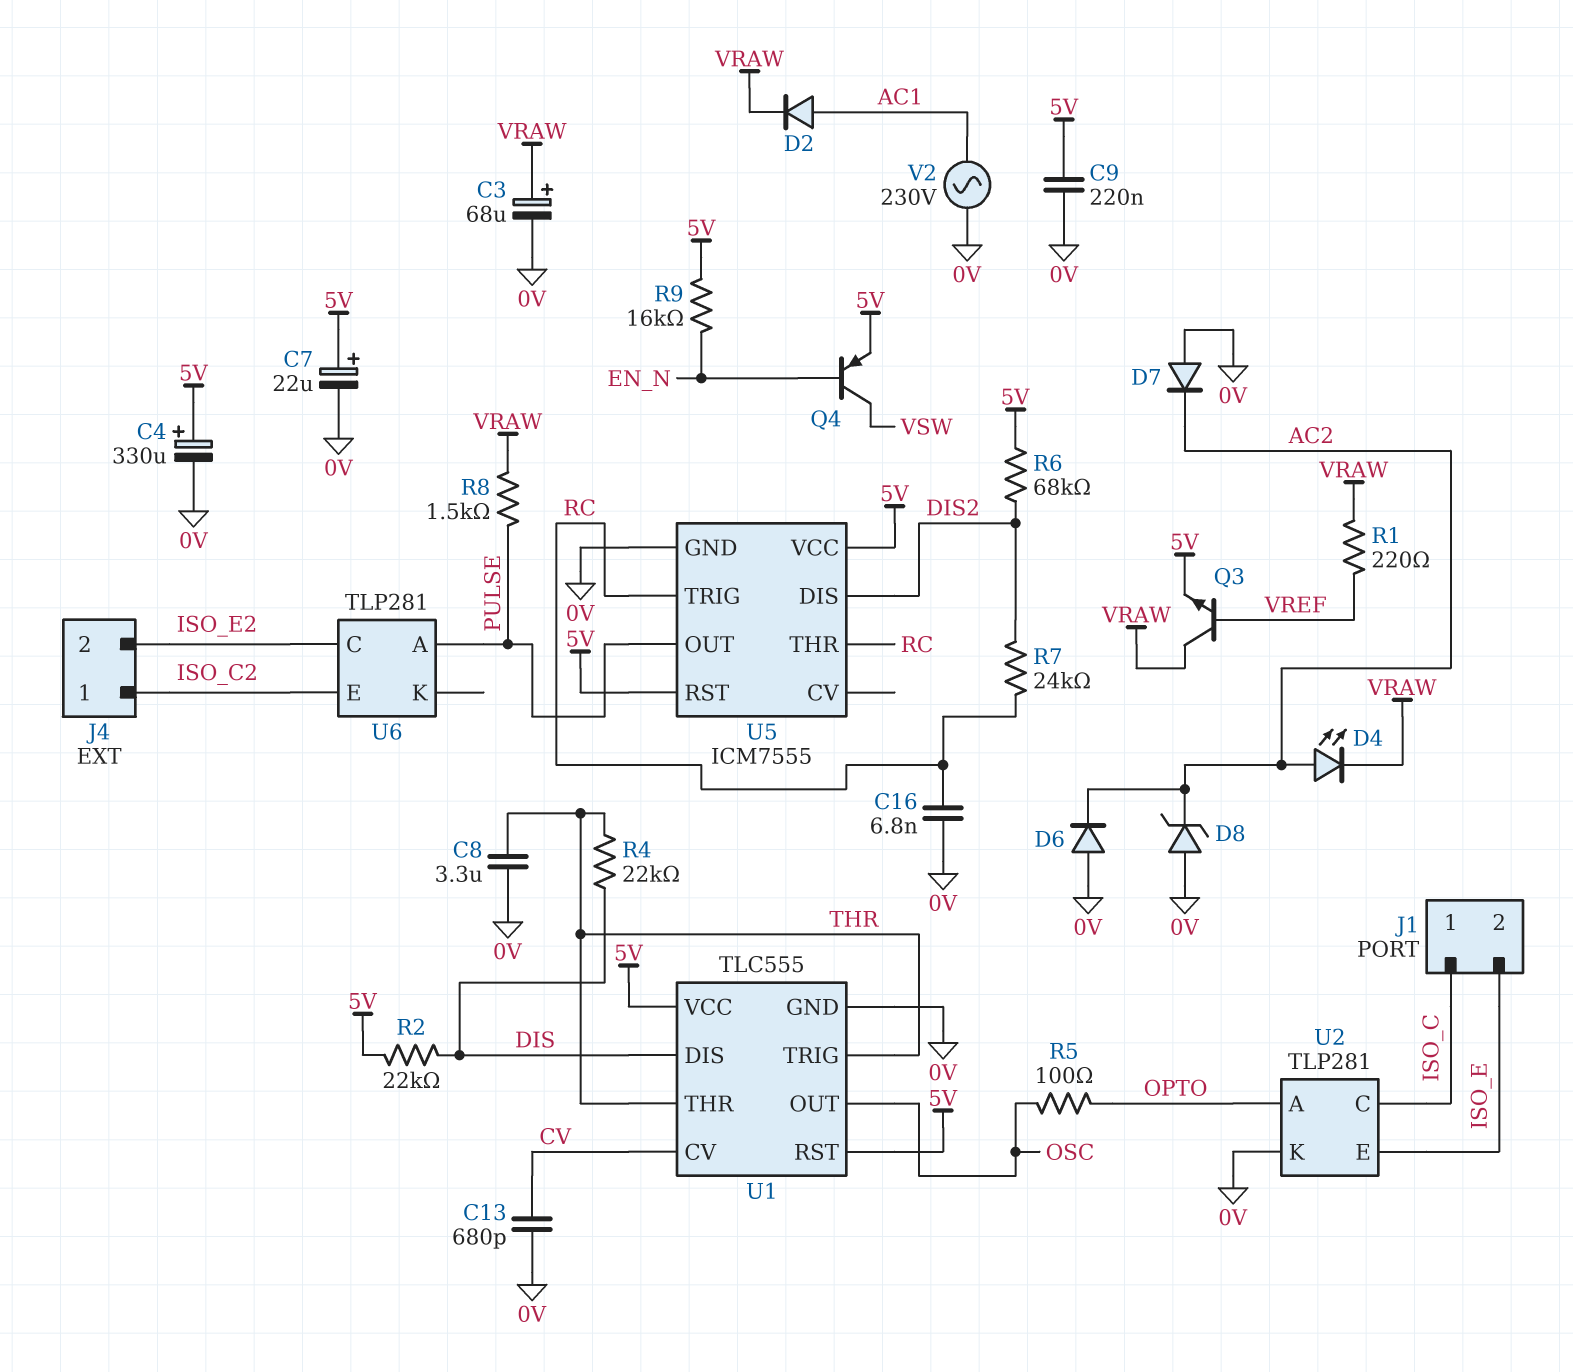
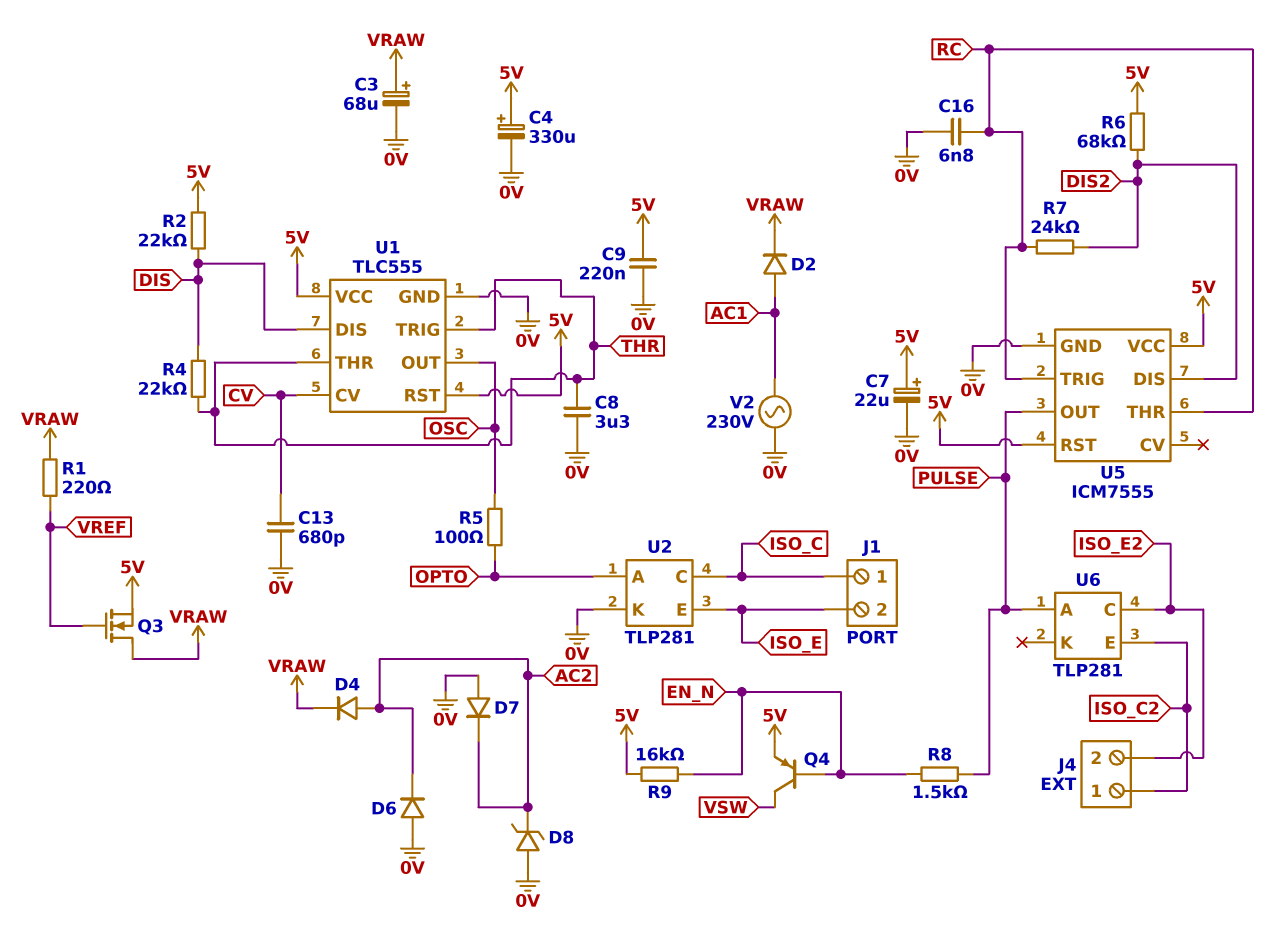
D4: LED (A AC2, K VRAW) -> diode (A AC2, K VRAW)
Q3: NPN (B VREF, C VRAW, E 5V) -> NMOS (G VREF, D VRAW, S 5V)
R8: 1.5k (PULSE, VRAW) -> 1.5k (EN_N, PULSE)

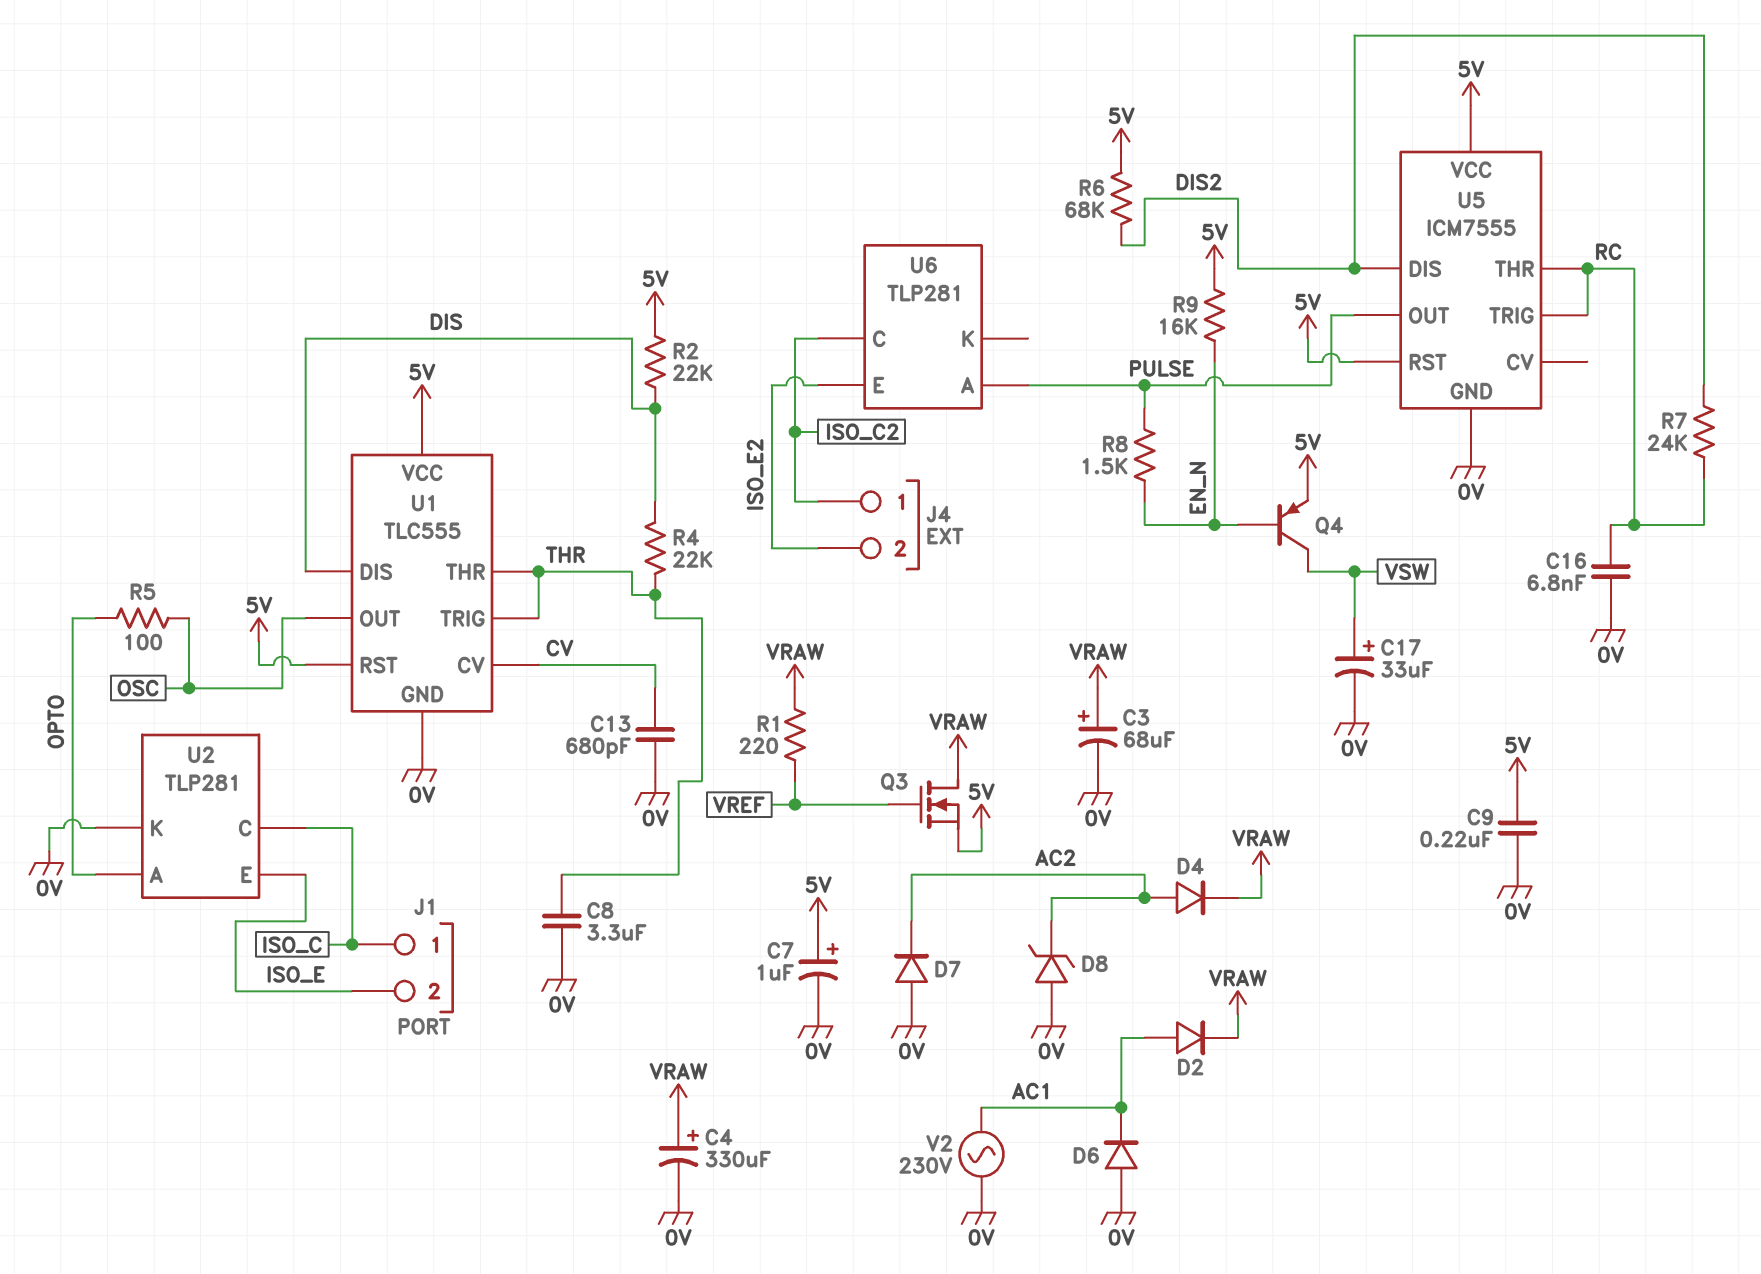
C4: 330uF (plus 5V, minus 0V) -> 330uF (plus VRAW, minus 0V)
C7: 22uF (plus 5V, minus 0V) -> 1uF (plus 5V, minus 0V)
C17: none -> 33uF (plus VSW, minus 0V)
D6: diode (A 0V, K AC2) -> diode (A 0V, K AC1)
U6 pin C: ISO_E2 -> ISO_C2
U6 pin E: ISO_C2 -> ISO_E2

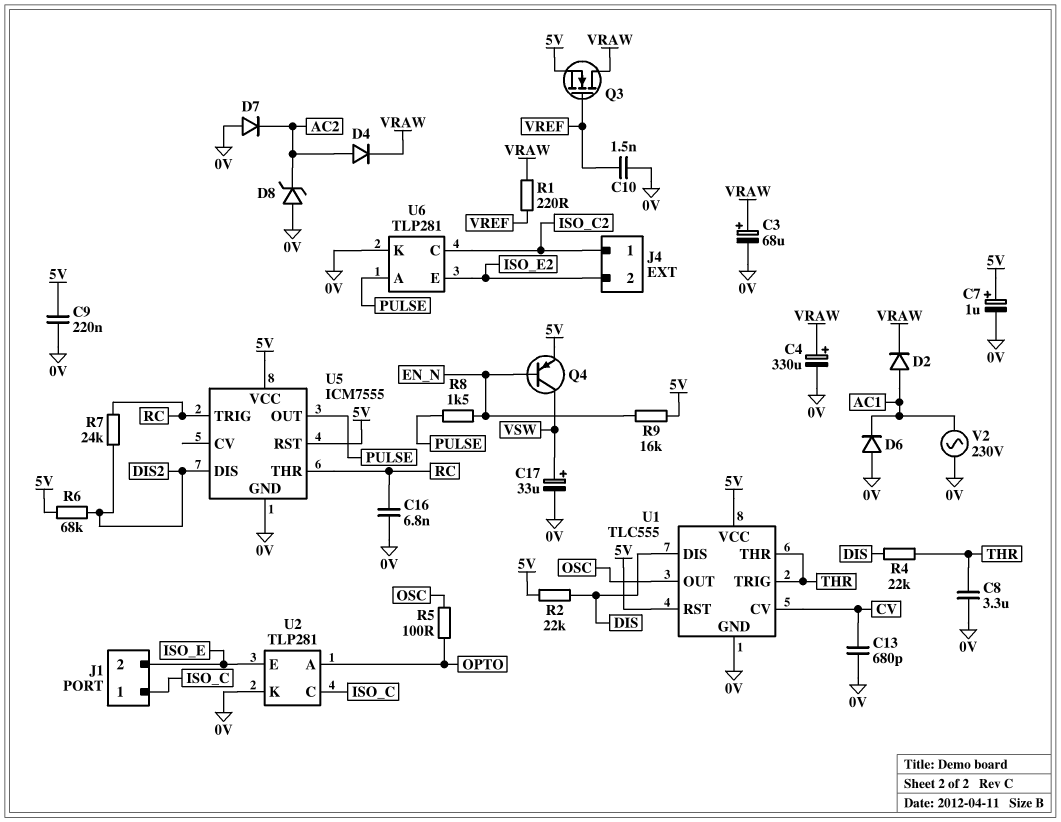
C10: none -> 1.5nF (0V, VREF)
U6 pin K: none -> 0V

